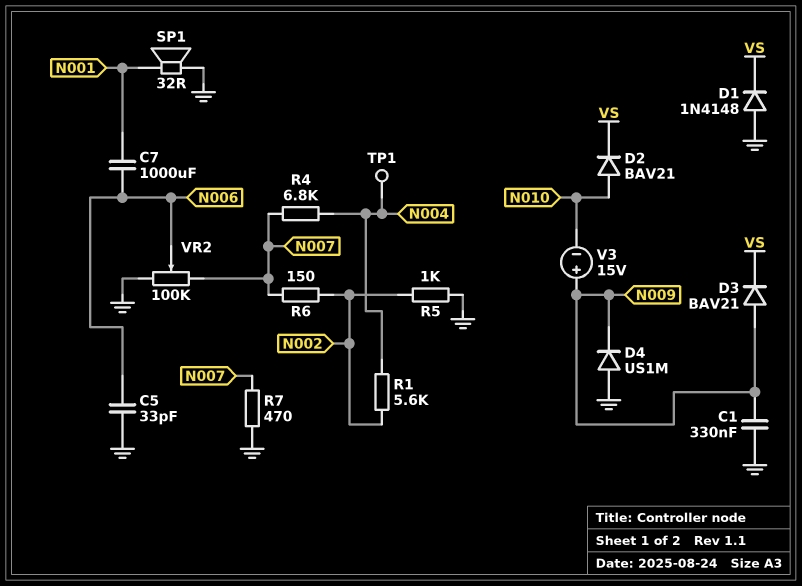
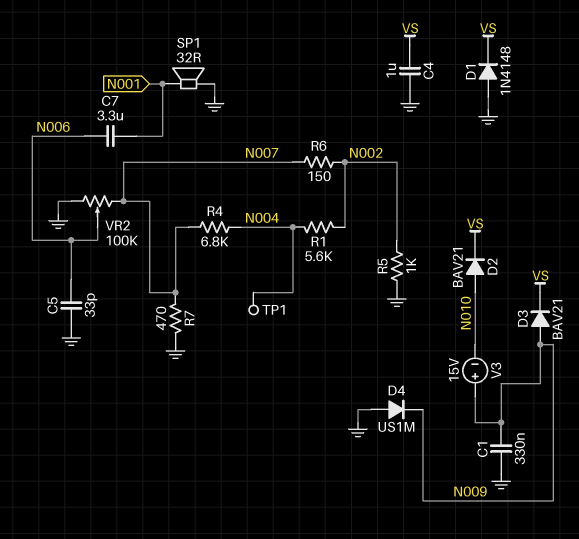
C4: none -> 1uF (GND, VS)
C7: 1000uF (N001, N006) -> 3.3uF (N001, N006)

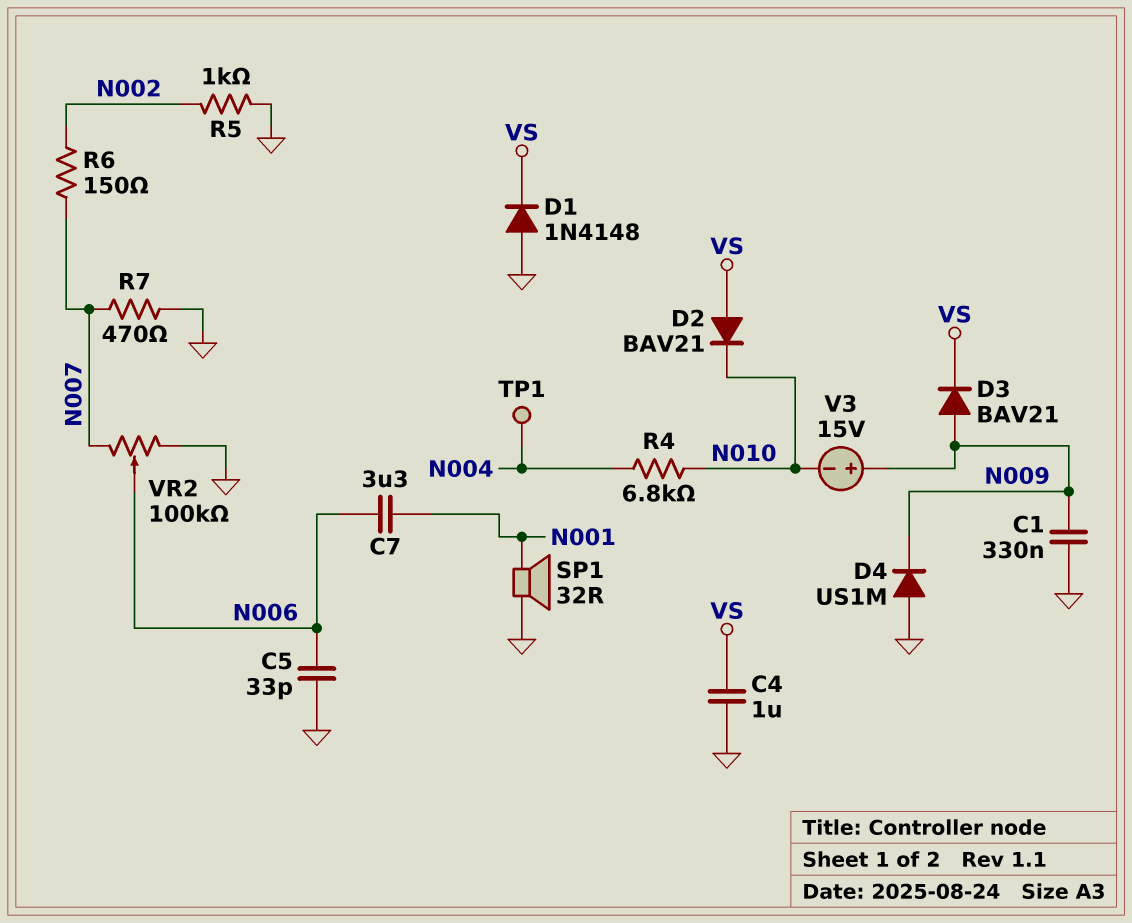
D2: diode BAV21 (A N010, K VS) -> diode BAV21 (A VS, K N010)
R1: 5.6k (N002, N004) -> none
R4: 6.8k (N004, N007) -> 6.8k (N004, N010)

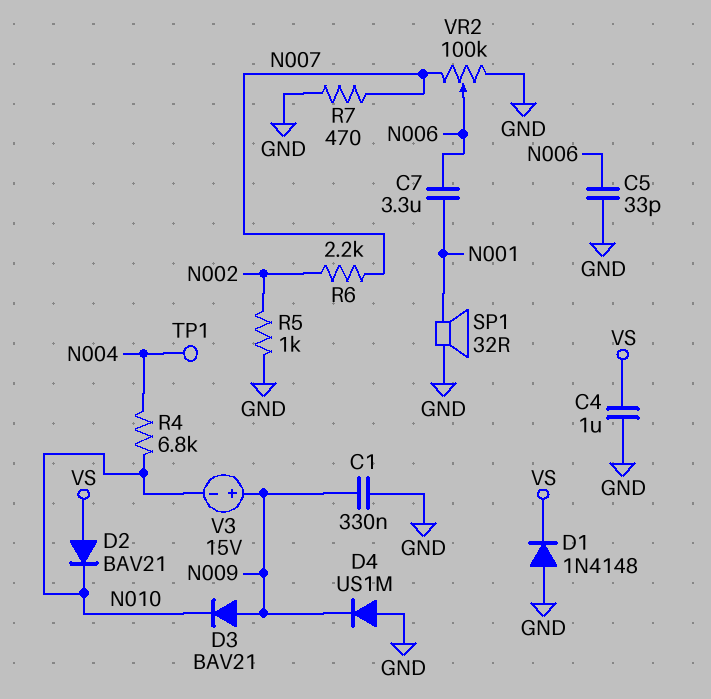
D3: diode BAV21 (A N009, K VS) -> diode BAV21 (A N009, K N010)
R6: 150 (N002, N007) -> 2.2k (N002, N007)

